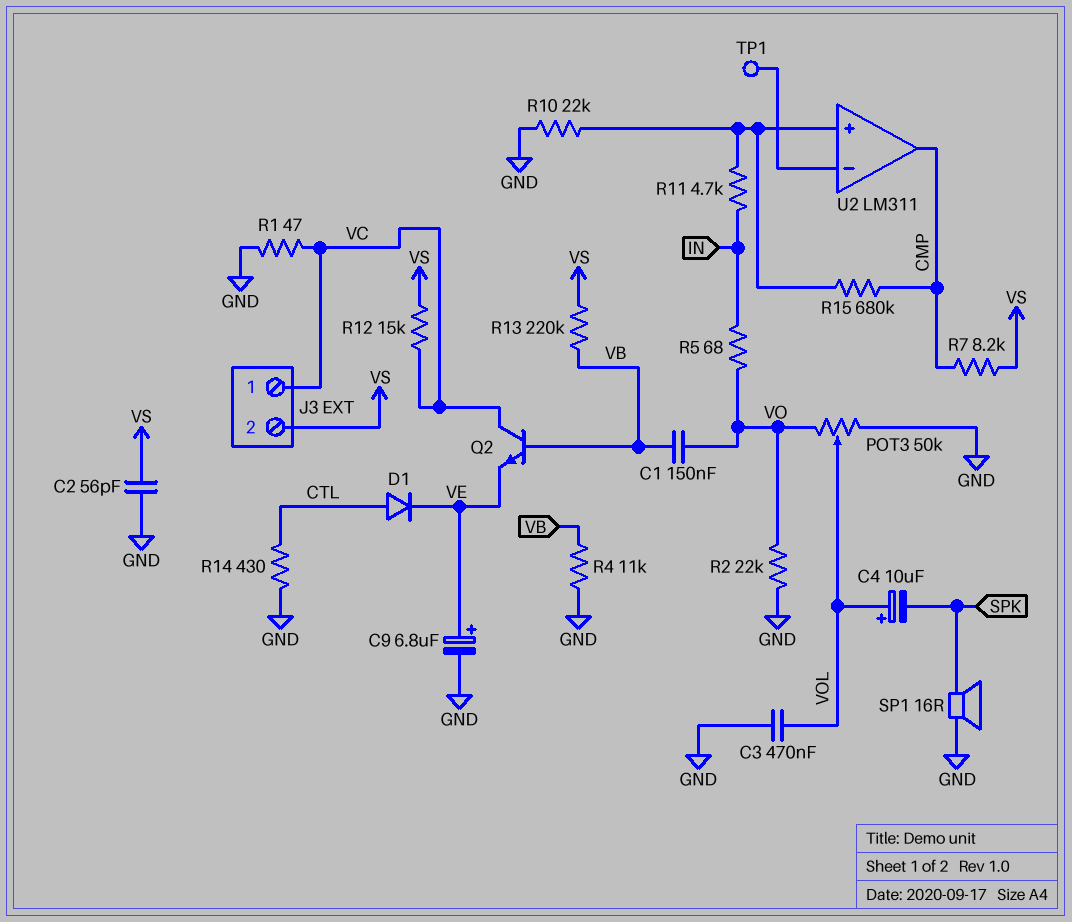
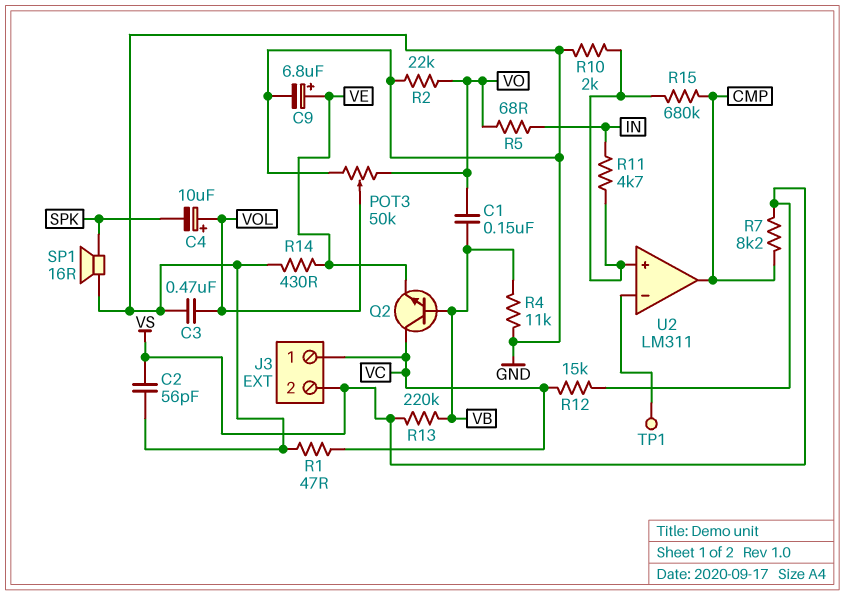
D1: diode (A CTL, K VE) -> none
R10: 22k (GND, U2/in+) -> 2k (GND, U2/in+)
R14: 430 (CTL, GND) -> 430 (GND, VE)

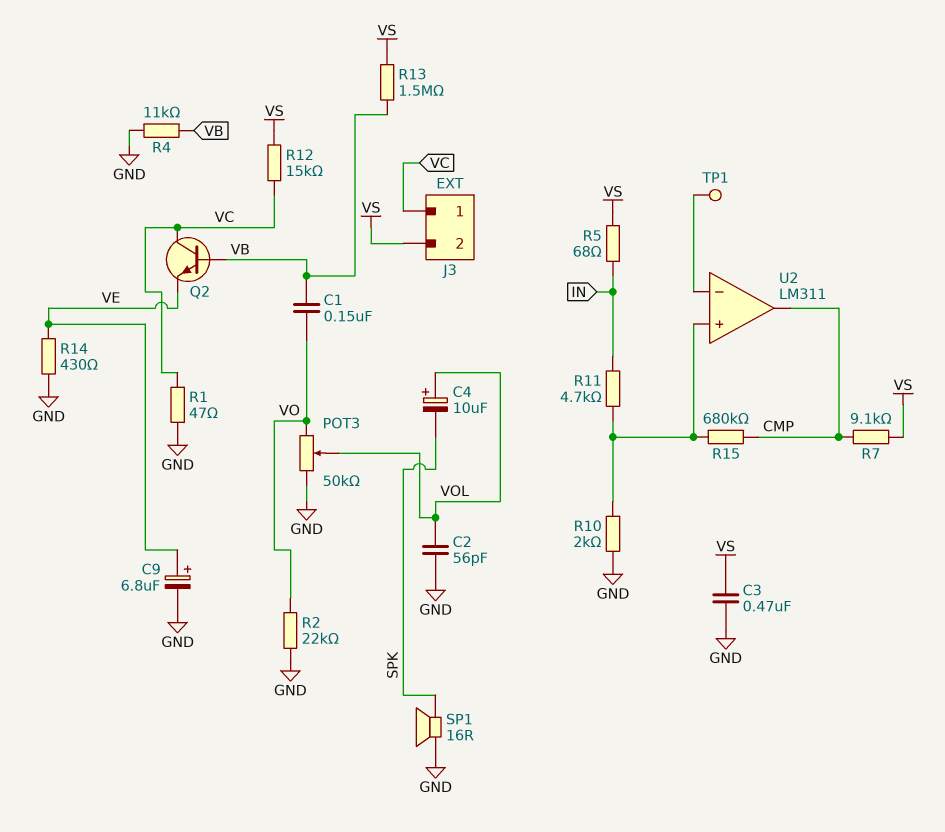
C2: 56pF (GND, VS) -> 56pF (GND, VOL)
C3: 470nF (GND, VOL) -> 470nF (GND, VS)
R5: 68 (IN, VO) -> 68 (IN, VS)
R7: 8.2k (CMP, VS) -> 9.1k (CMP, VS)
R13: 220k (VB, VS) -> 1.5M (VB, VS)

